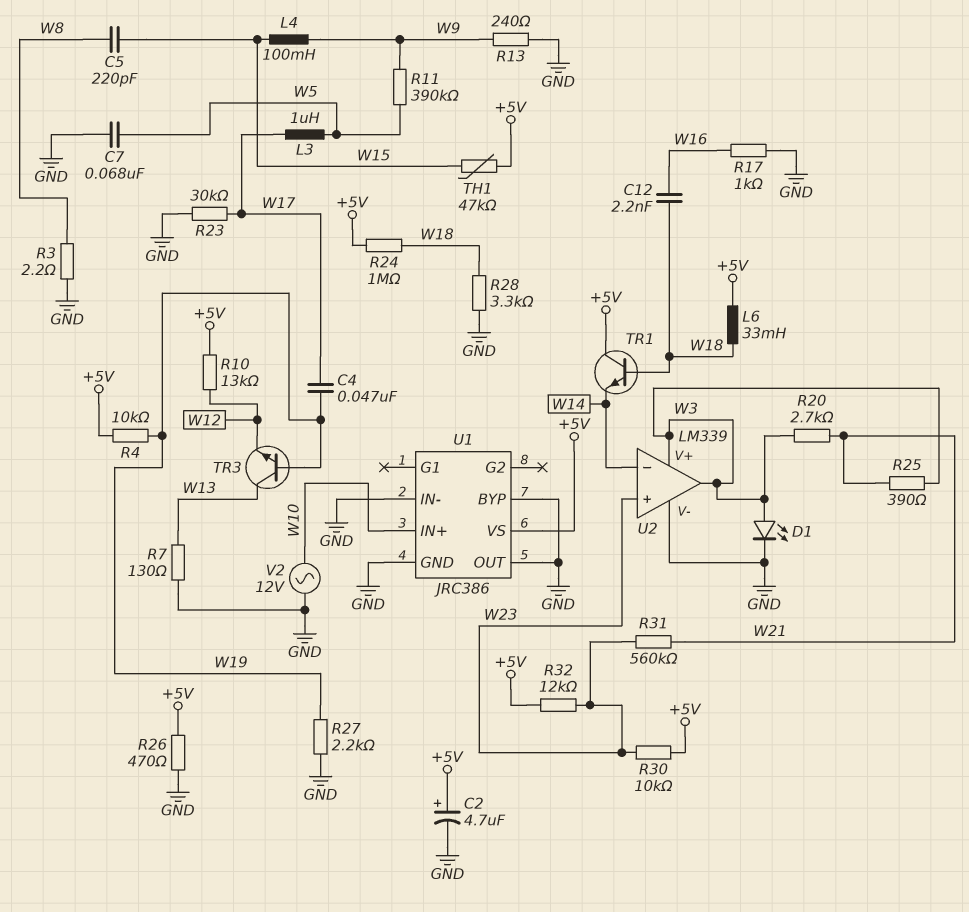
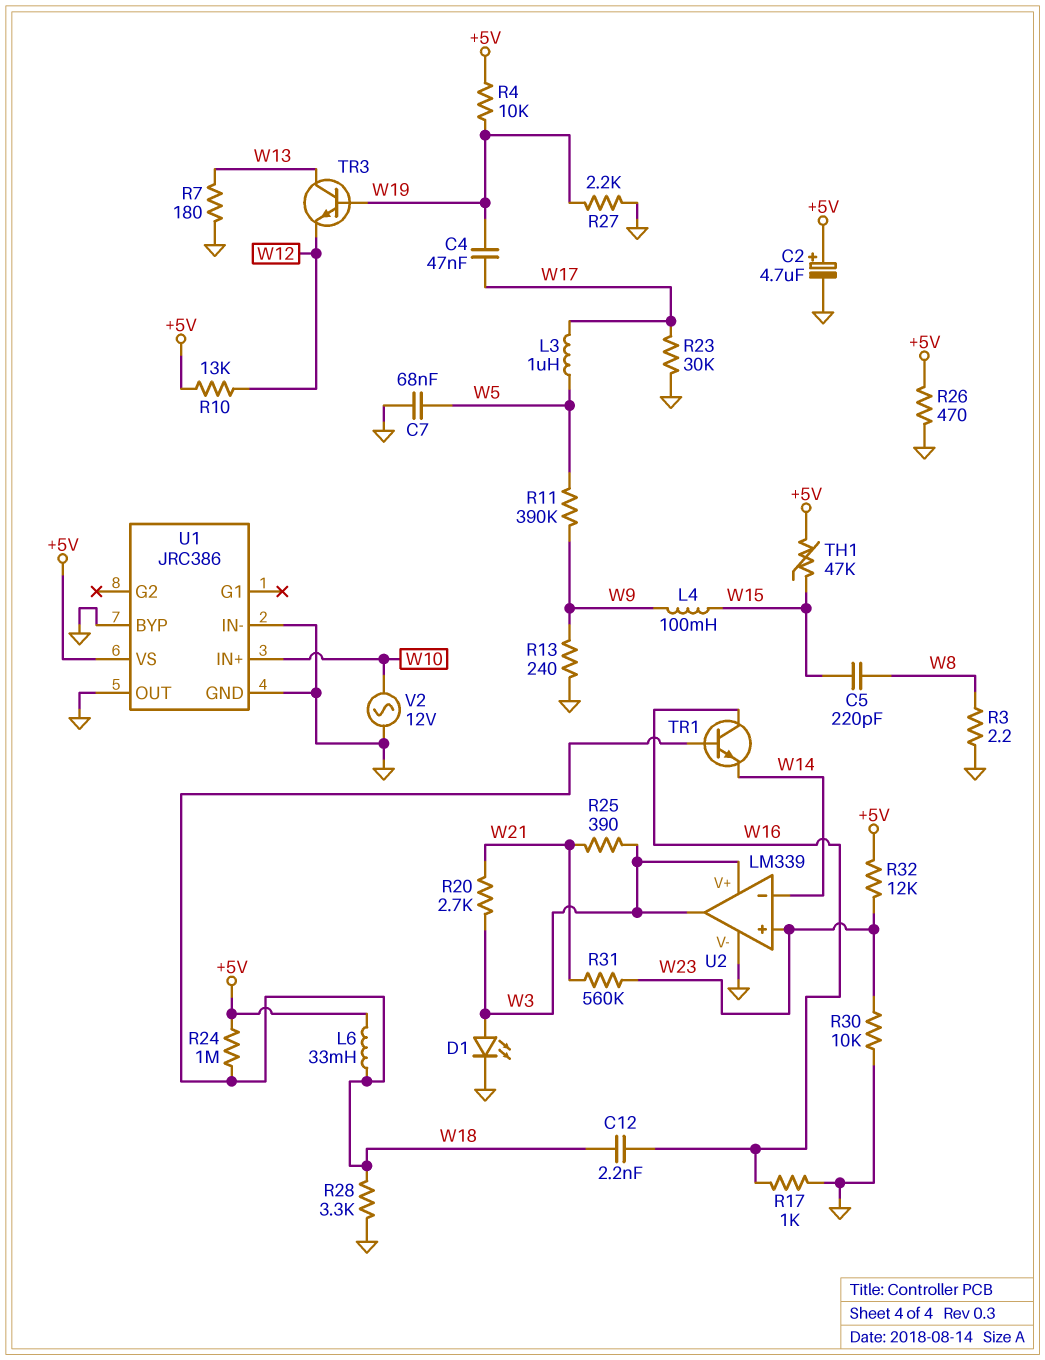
R7: 130 (GND, W13) -> 180 (GND, W13)
R30: 10k (+5V, W23) -> 10k (GND, W23)
TR1: NPN (B W18, C +5V, E W14) -> NPN (B W18, C W16, E W14)

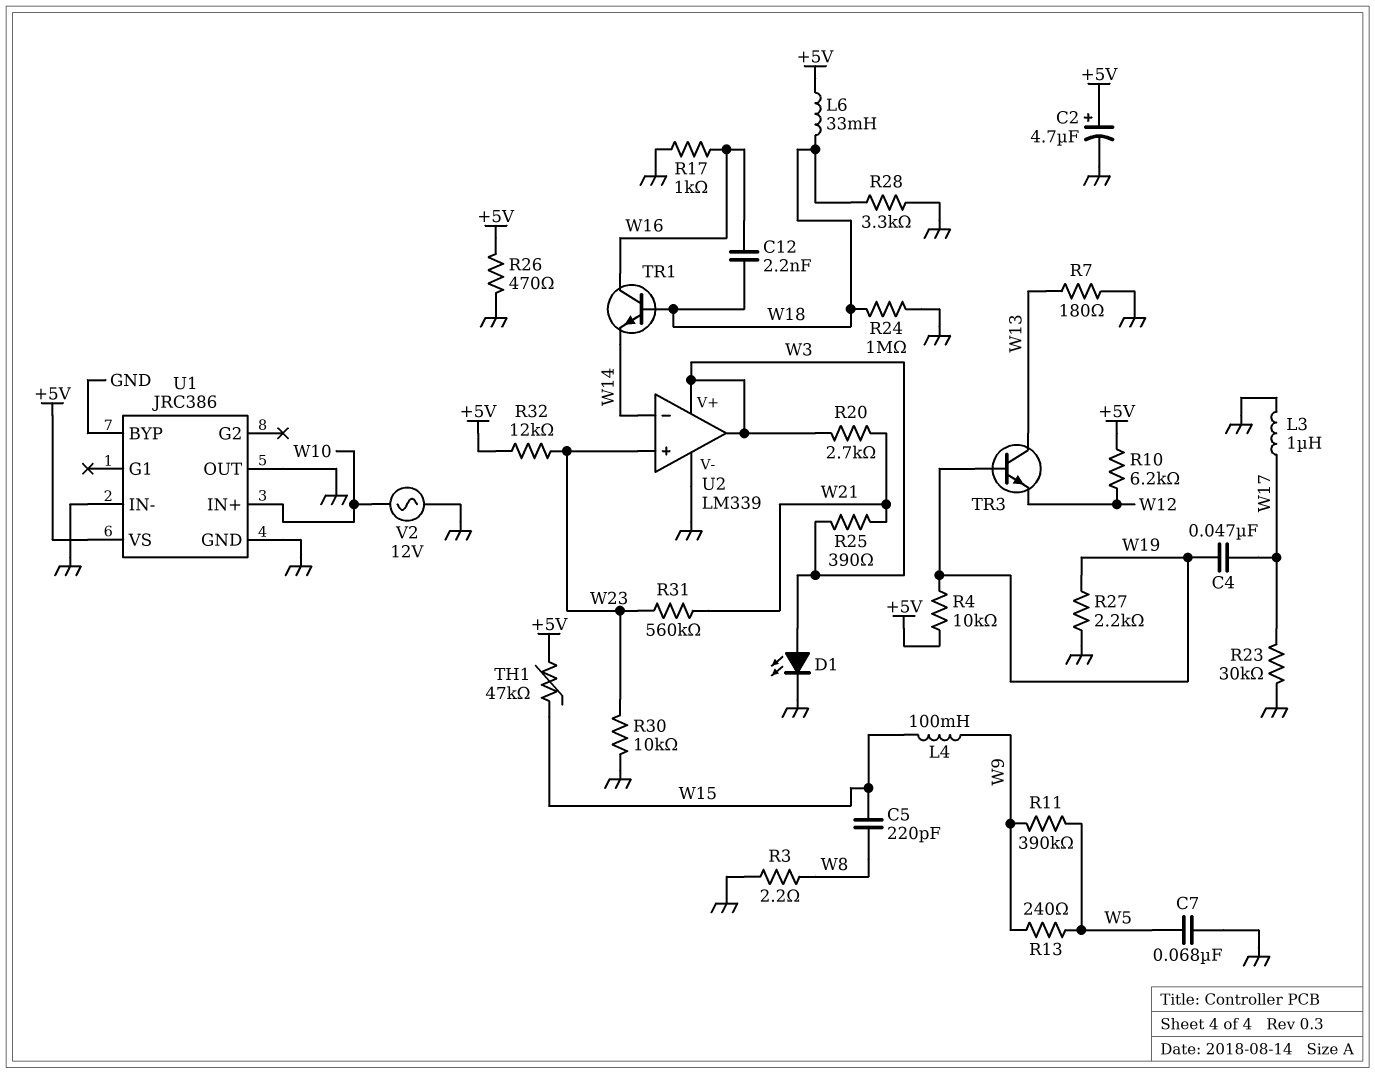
L3: 1uH (W5, W17) -> 1uH (GND, W17)
R10: 13k (+5V, W12) -> 6.2k (+5V, W12)
R13: 240 (GND, W9) -> 240 (W5, W9)
R24: 1M (+5V, W18) -> 1M (GND, W18)

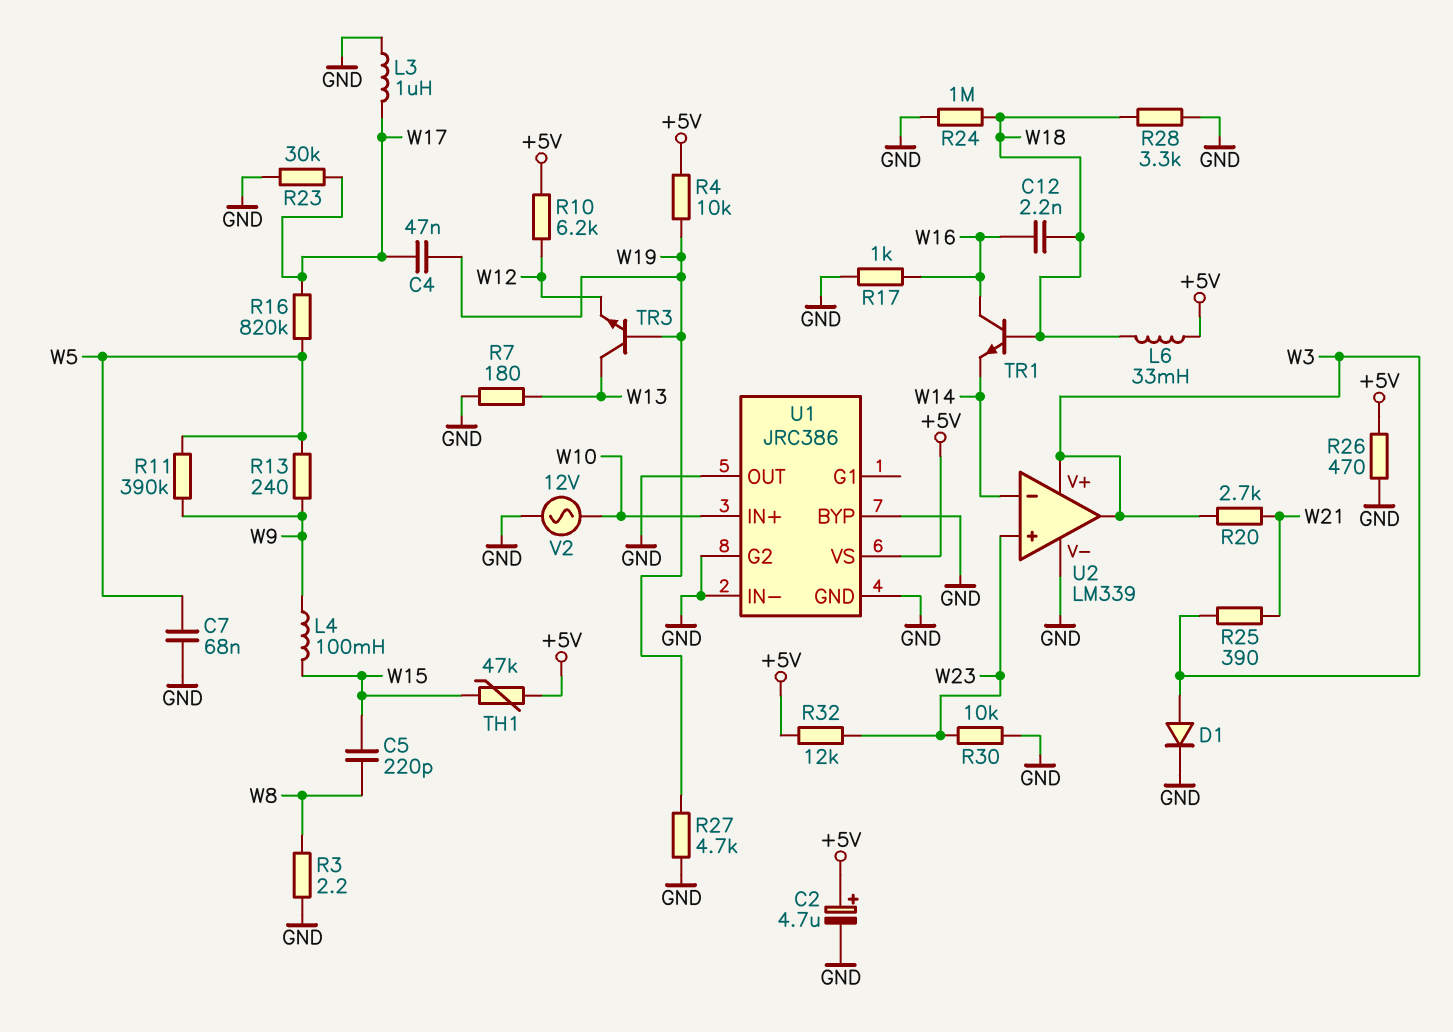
D1: LED (A W3, K GND) -> diode (A W3, K GND)
R16: none -> 820k (W5, W17)
R27: 2.2k (GND, W19) -> 4.7k (GND, W19)
R31: 560k (W21, W23) -> none
U1 pin G2: none -> GND

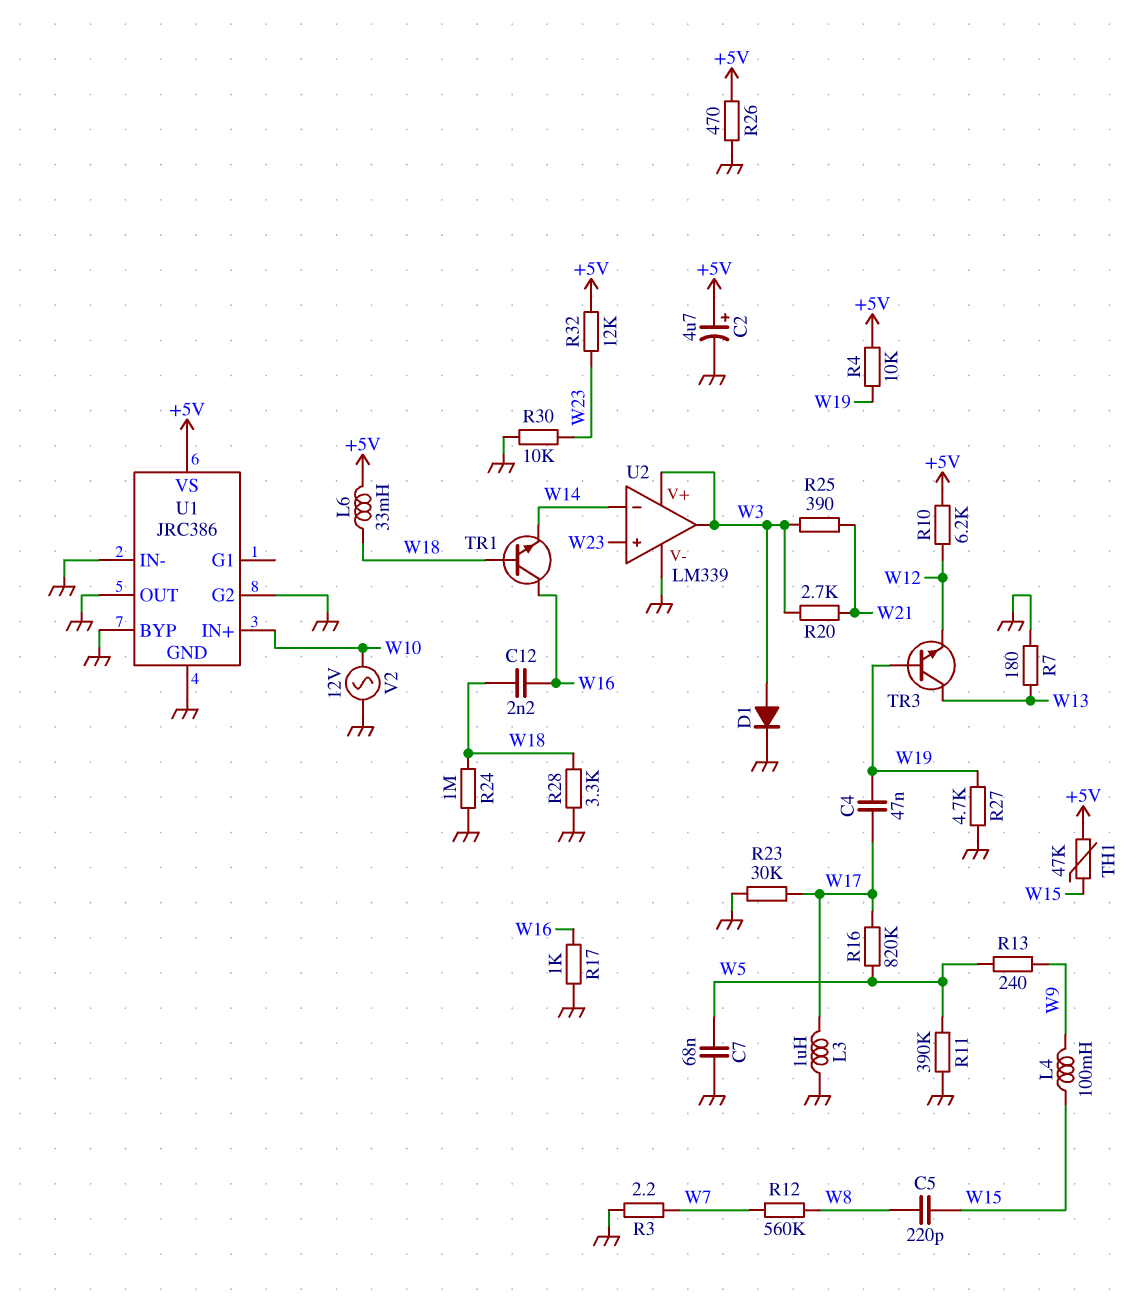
R3: 2.2 (GND, W8) -> 2.2 (GND, W7)
R11: 390k (W5, W9) -> 390k (GND, W5)
R12: none -> 560k (W7, W8)

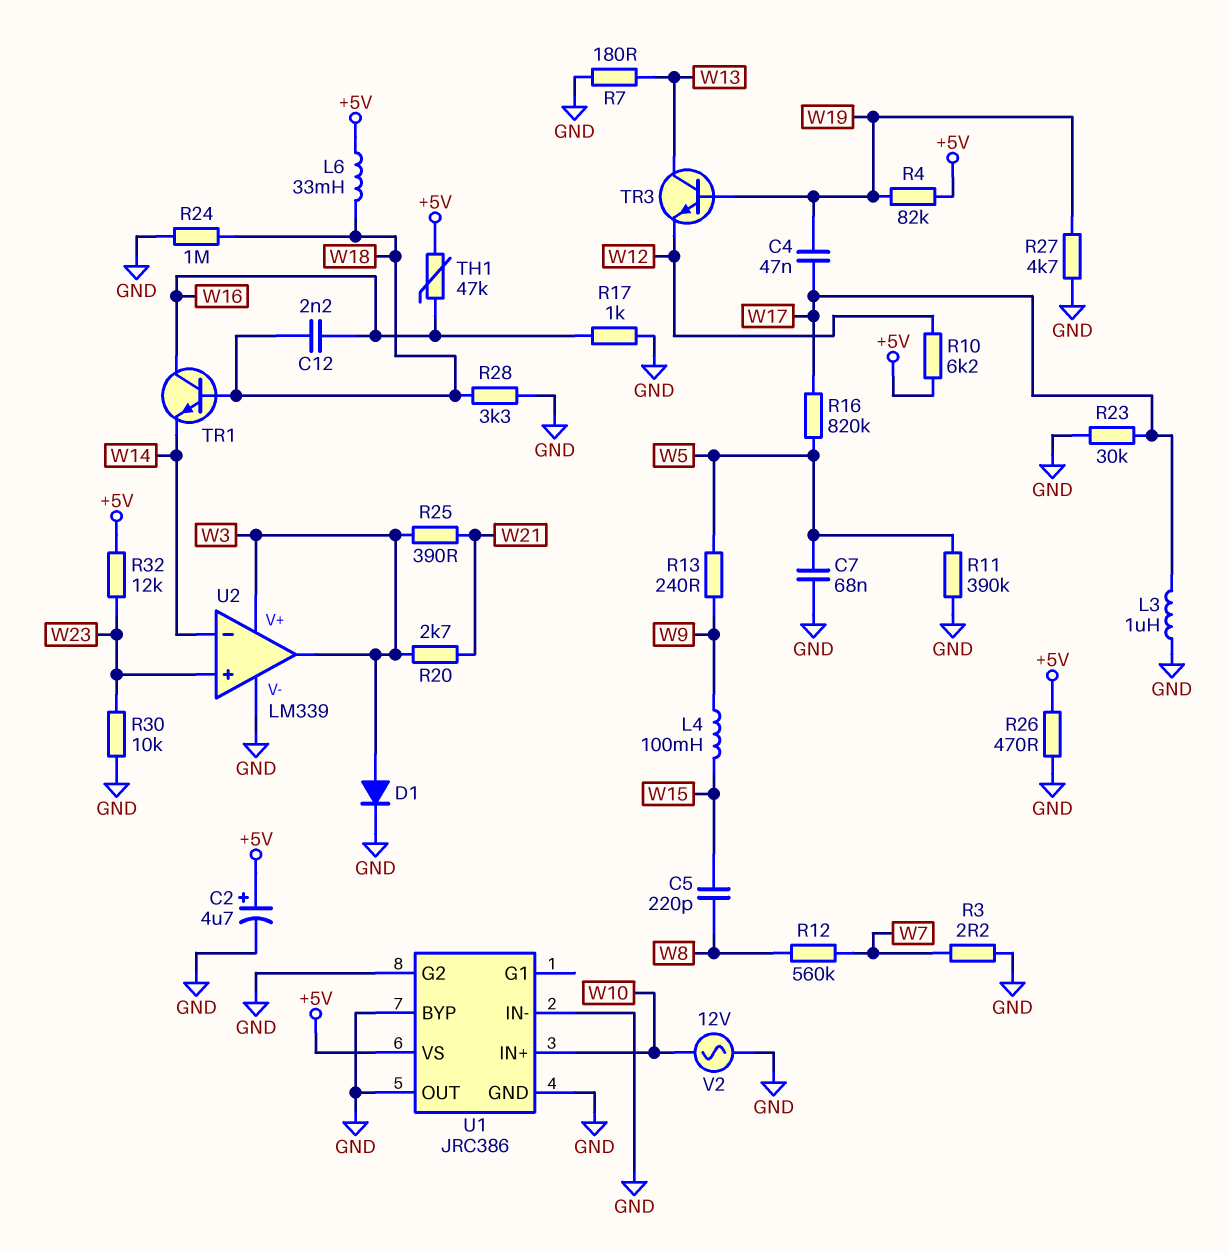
R4: 10k (+5V, W19) -> 82k (+5V, W19)
TH1: 47k (+5V, W15) -> 47k (+5V, W16)

